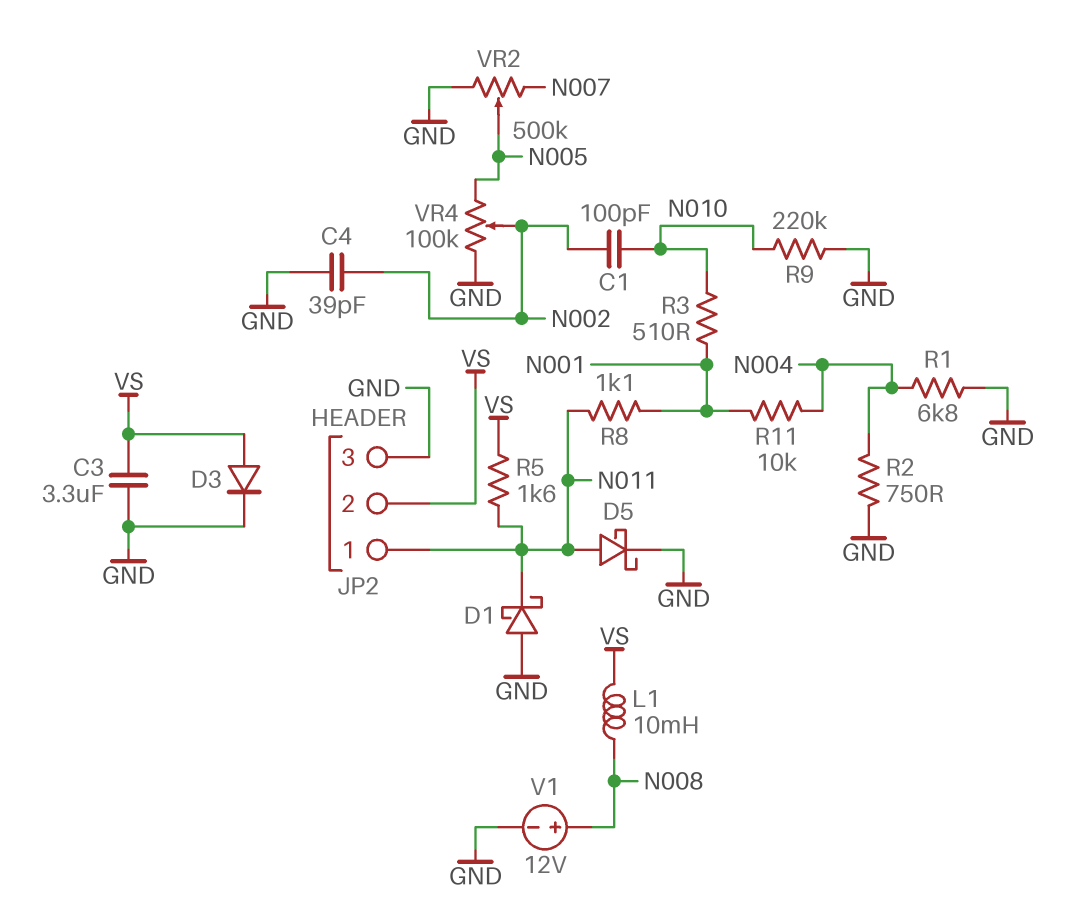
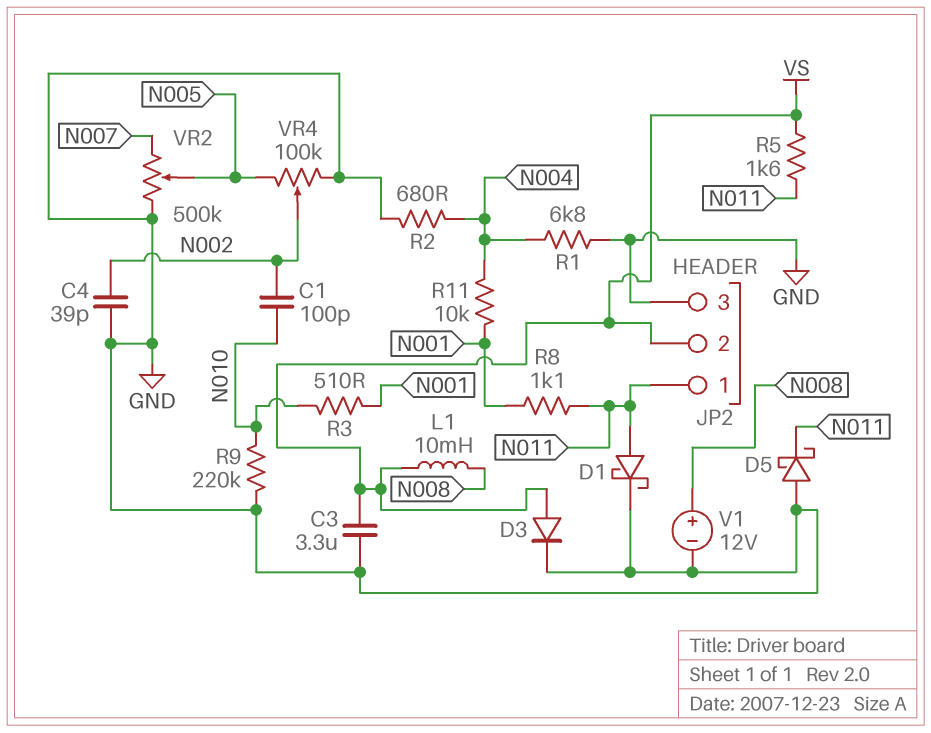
D1: schottky (A GND, K N011) -> schottky (A N011, K GND)
D5: schottky (A N011, K GND) -> schottky (A GND, K N011)
R2: 750 (GND, N004) -> 680 (GND, N004)

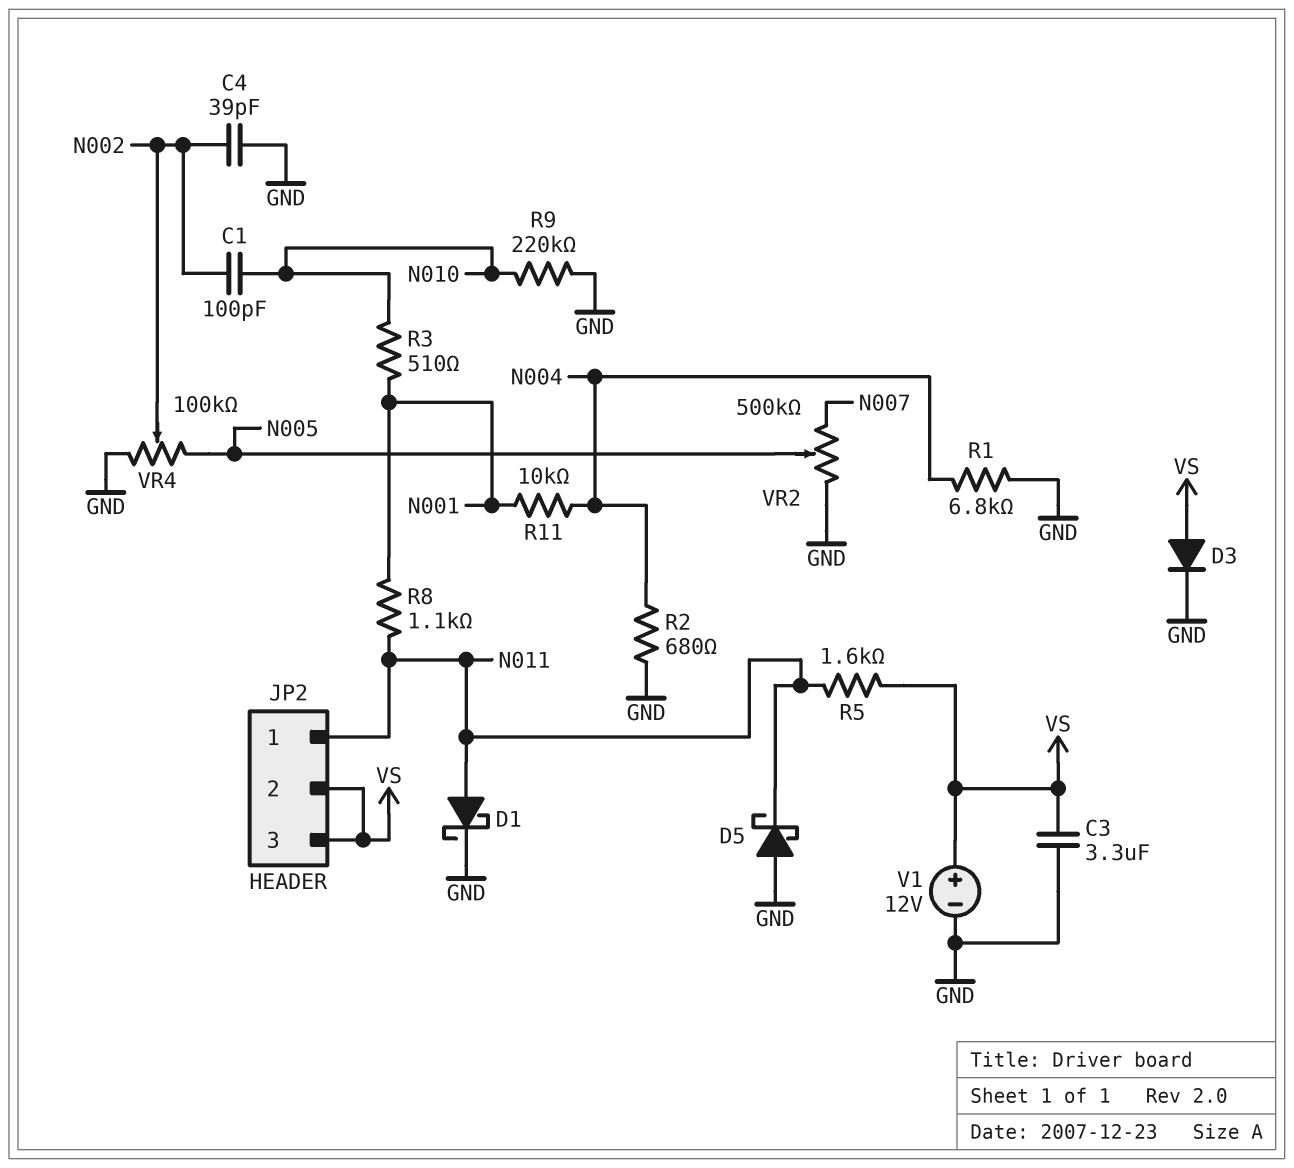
JP2 pin 3: GND -> VS
L1: 10mH (N008, VS) -> none
V1: 12V (plus N008, minus GND) -> 12V (plus VS, minus GND)

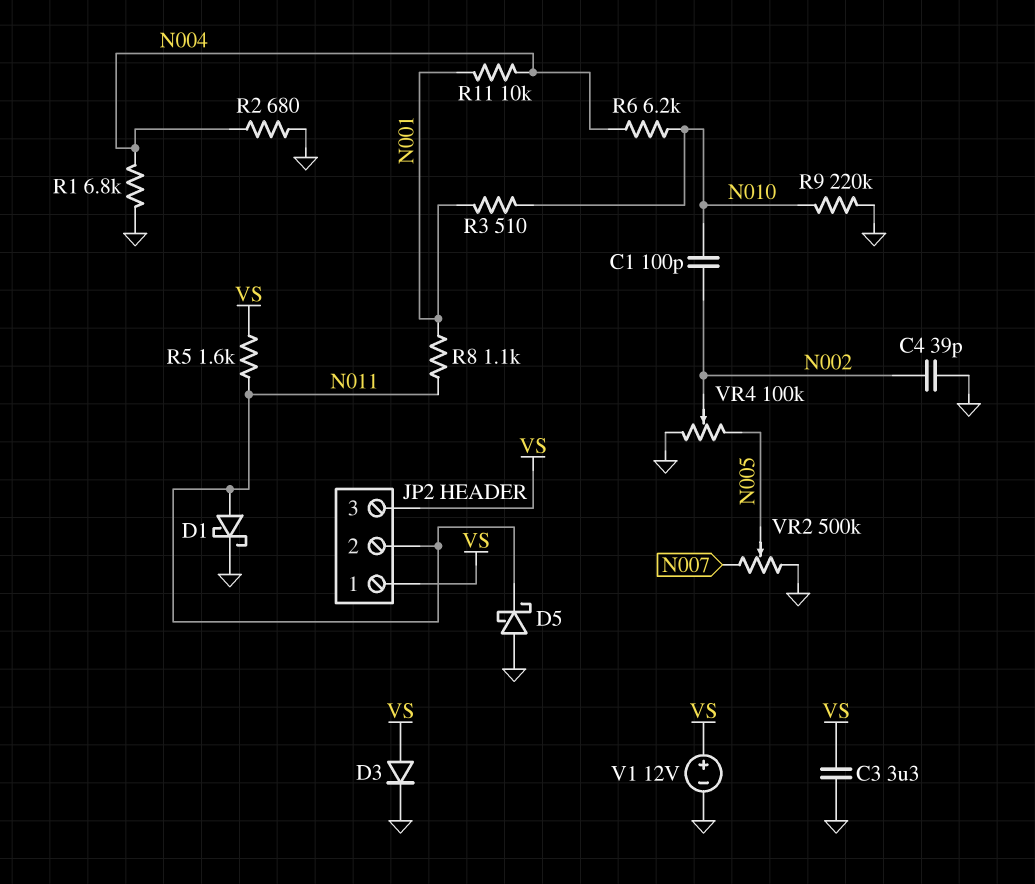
JP2 pin 1: N011 -> VS
JP2 pin 2: VS -> N011
R6: none -> 6.2k (N004, N010)

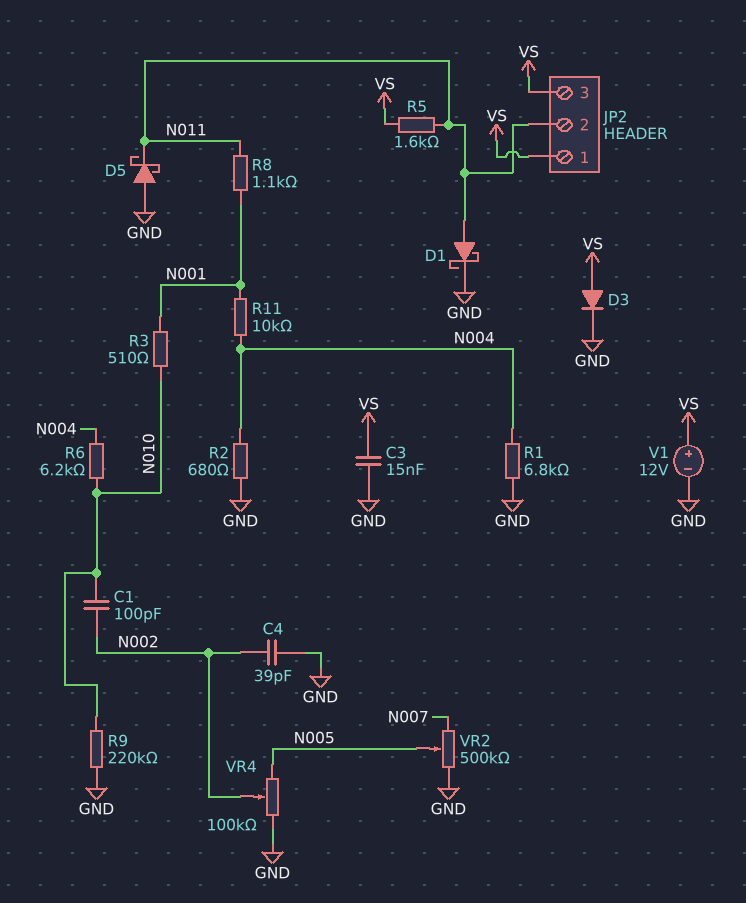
C3: 3.3uF (GND, VS) -> 15nF (GND, VS)

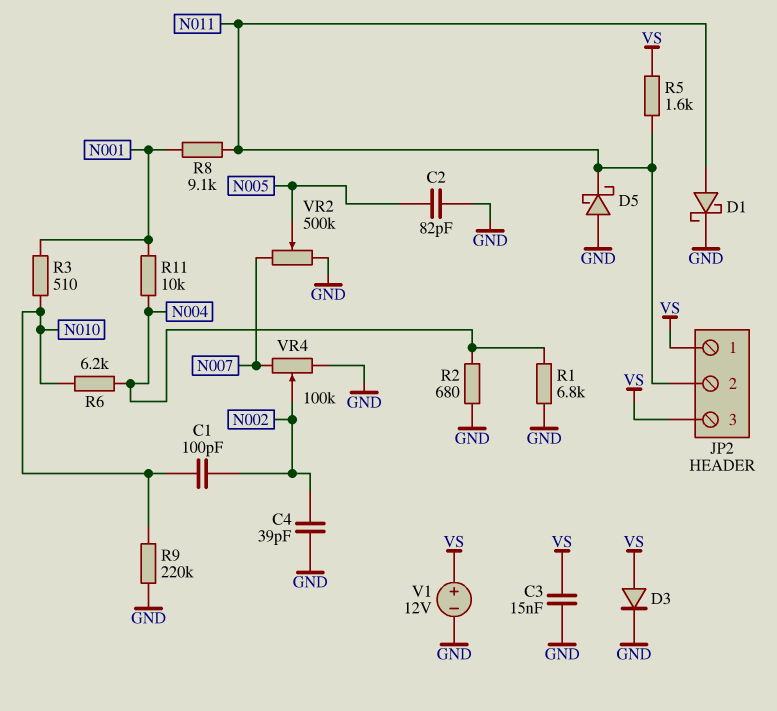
C2: none -> 82pF (GND, N005)
R8: 1.1k (N001, N011) -> 9.1k (N001, N011)
VR4: 100k (GND, N005, wiper N002) -> 100k (GND, N007, wiper N002)

